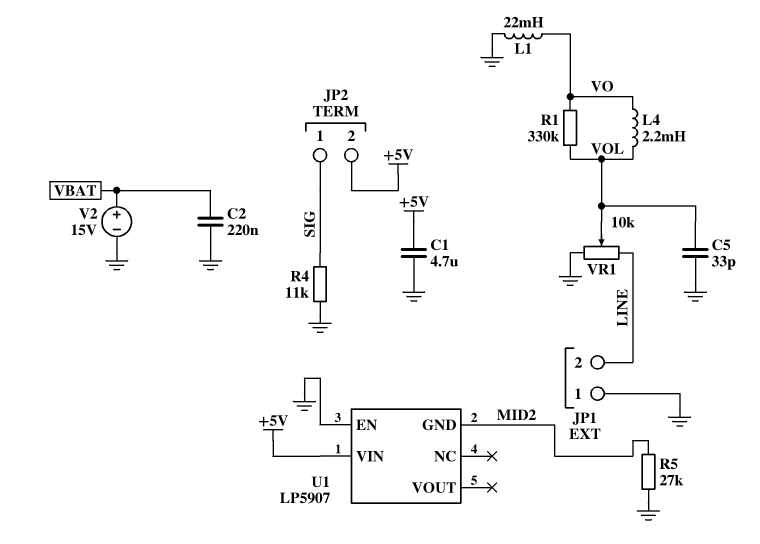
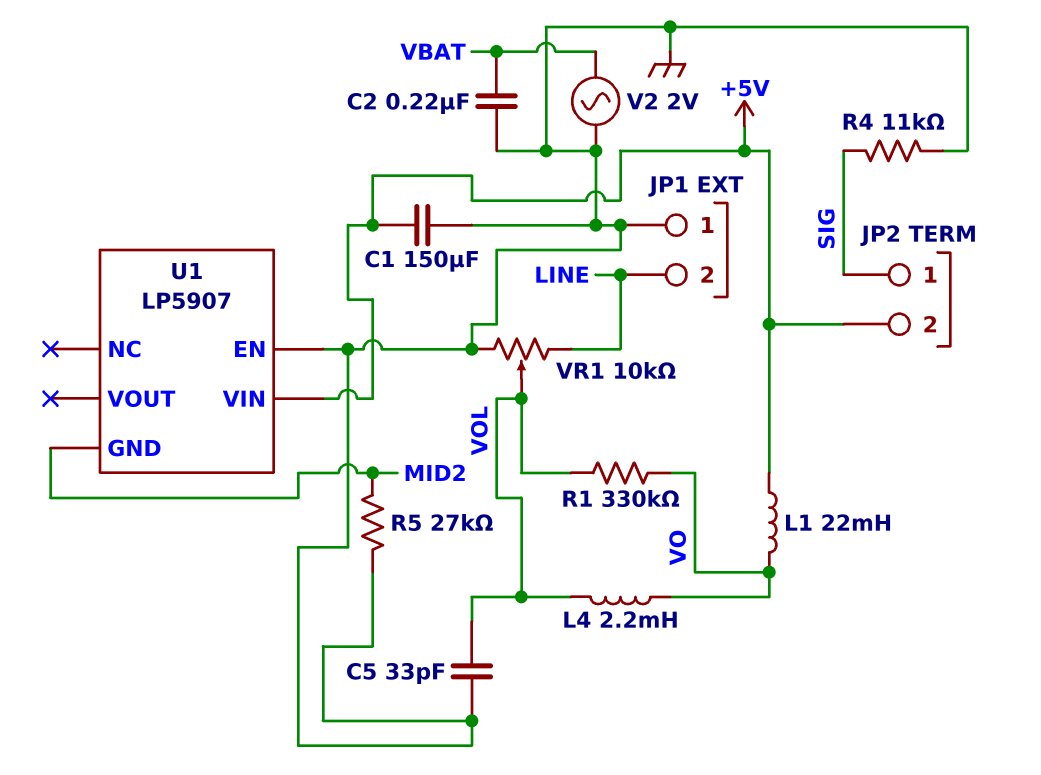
C1: 4.7uF (+5V, GND) -> 150uF (+5V, GND)
L1: 22mH (GND, VO) -> 22mH (+5V, VO)
V2: 15V (plus VBAT, minus GND) -> AC 2V (GND, VBAT)

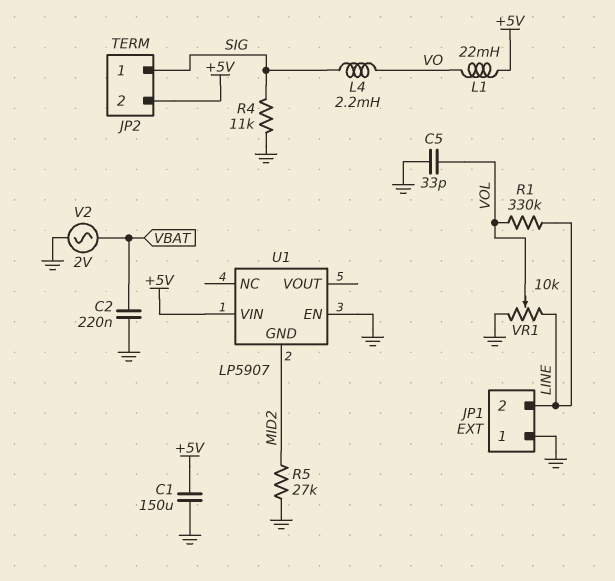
L4: 2.2mH (VO, VOL) -> 2.2mH (SIG, VO)
R1: 330k (VO, VOL) -> 330k (LINE, VOL)

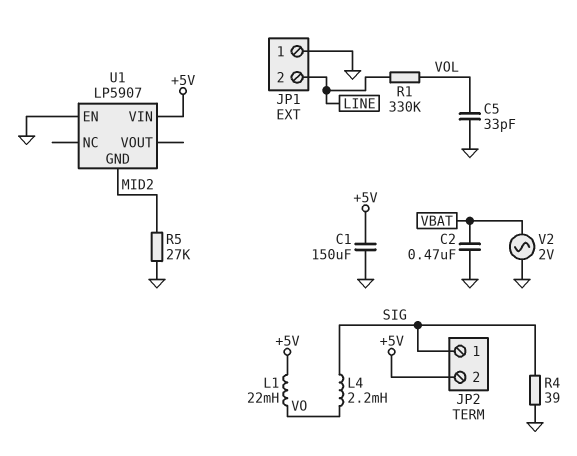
C2: 220nF (GND, VBAT) -> 470nF (GND, VBAT)
R4: 11k (GND, SIG) -> 39 (GND, SIG)
VR1: 10k (GND, LINE, wiper VOL) -> none

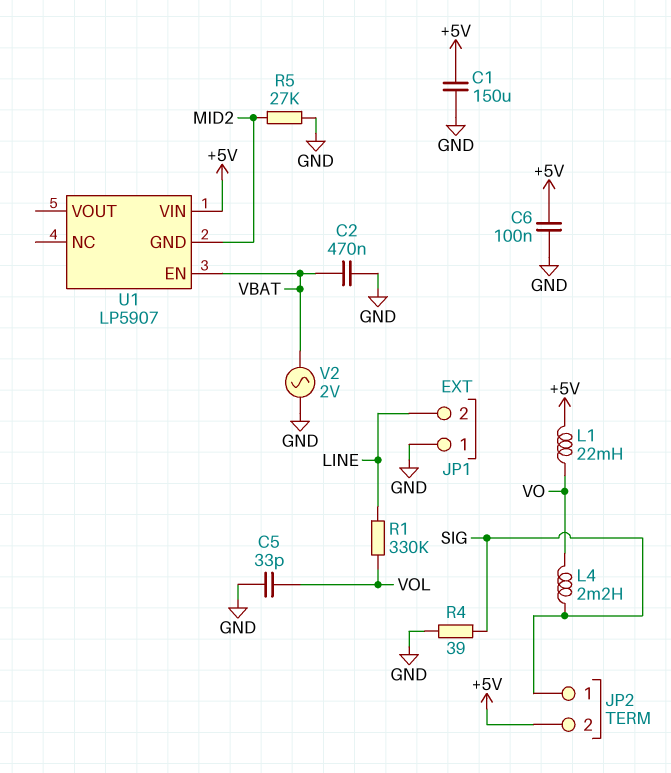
C6: none -> 100nF (+5V, GND)
U1 pin EN: GND -> VBAT

